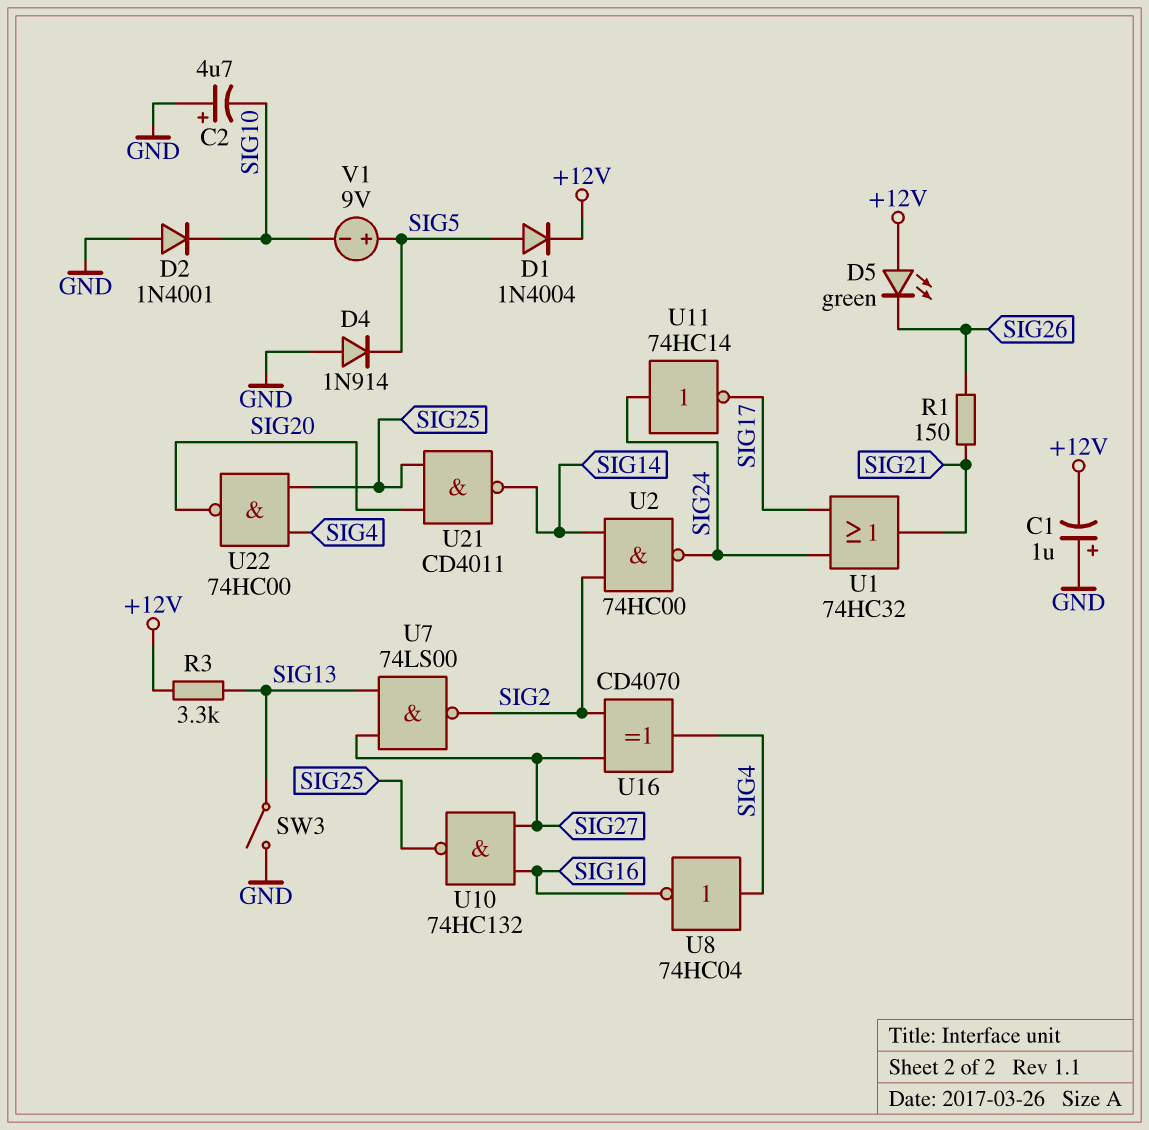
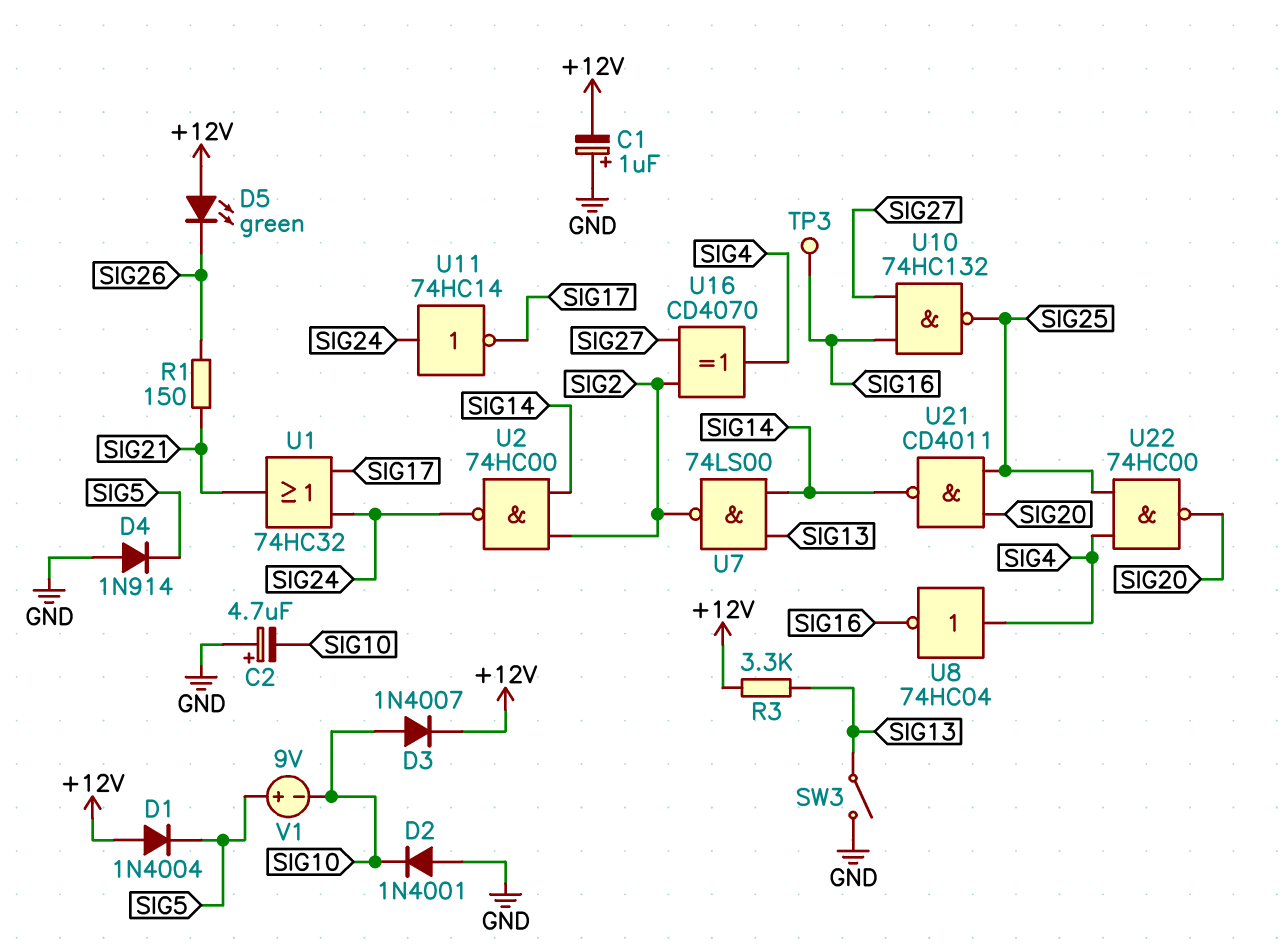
D1: diode 1N4004 (A SIG5, K +12V) -> diode 1N4004 (A +12V, K SIG5)
D3: none -> diode 1N4007 (A SIG10, K +12V)
TP3: none -> test point (SIG16)
U7: NAND 74LS00 (in SIG13, in SIG27, out SIG2) -> NAND 74LS00 (in SIG13, in SIG14, out SIG2)

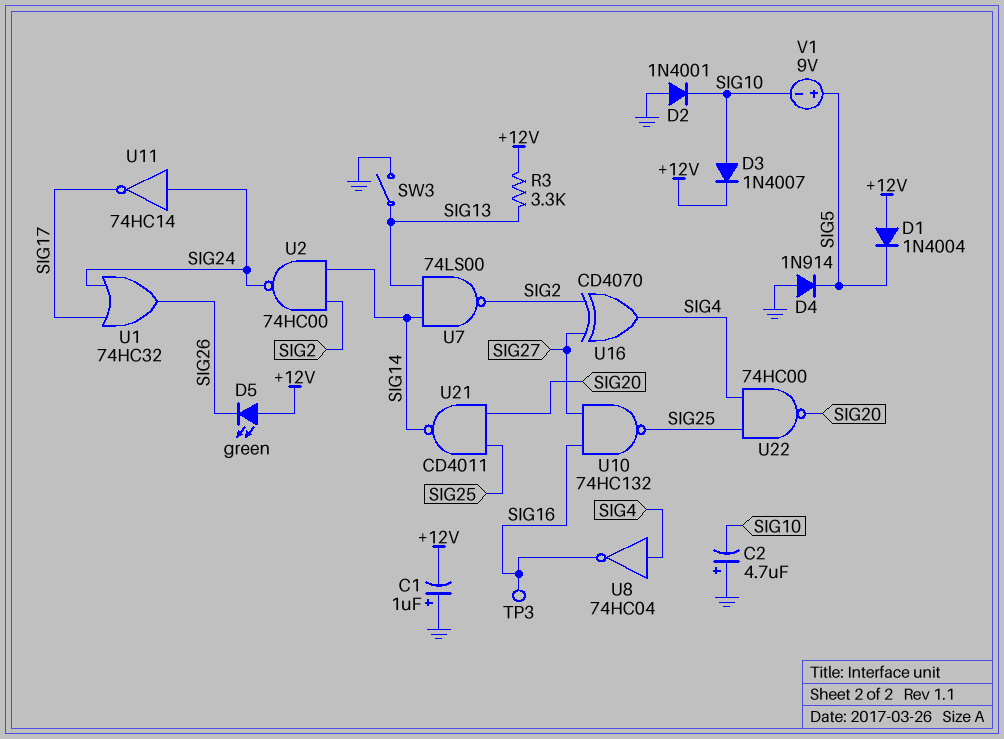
R1: 150 (SIG21, SIG26) -> none
U1: OR 74HC32 (in SIG17, in SIG24, out SIG21) -> OR 74HC32 (in SIG17, in SIG24, out SIG26)

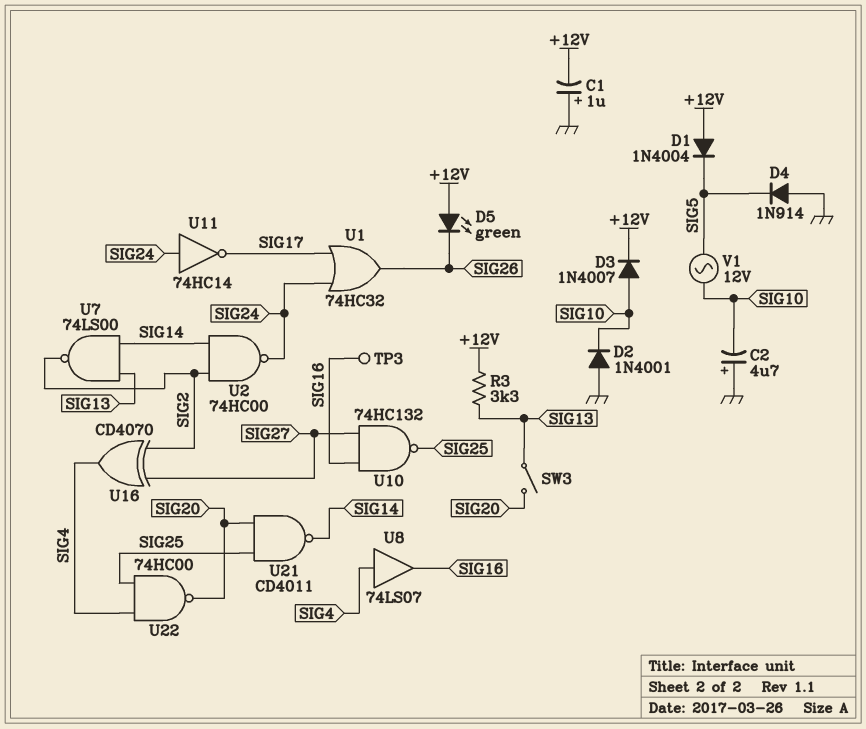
SW3: switch (GND, SIG13) -> switch (SIG13, SIG20)
U8: NOT 74HC04 (in SIG4, out SIG16) -> buffer 74LS07 (in SIG4, out SIG16)
V1: 9V (plus SIG5, minus SIG10) -> AC 12V (SIG5, SIG10)

